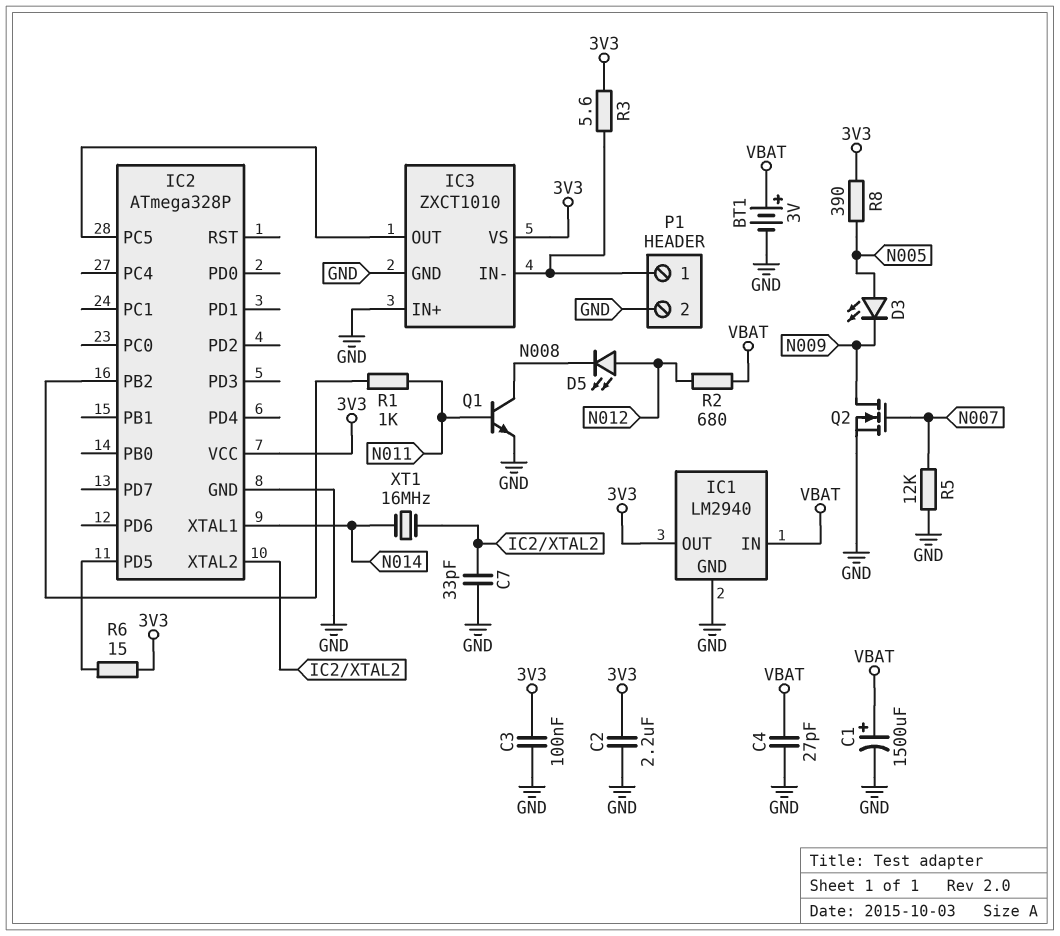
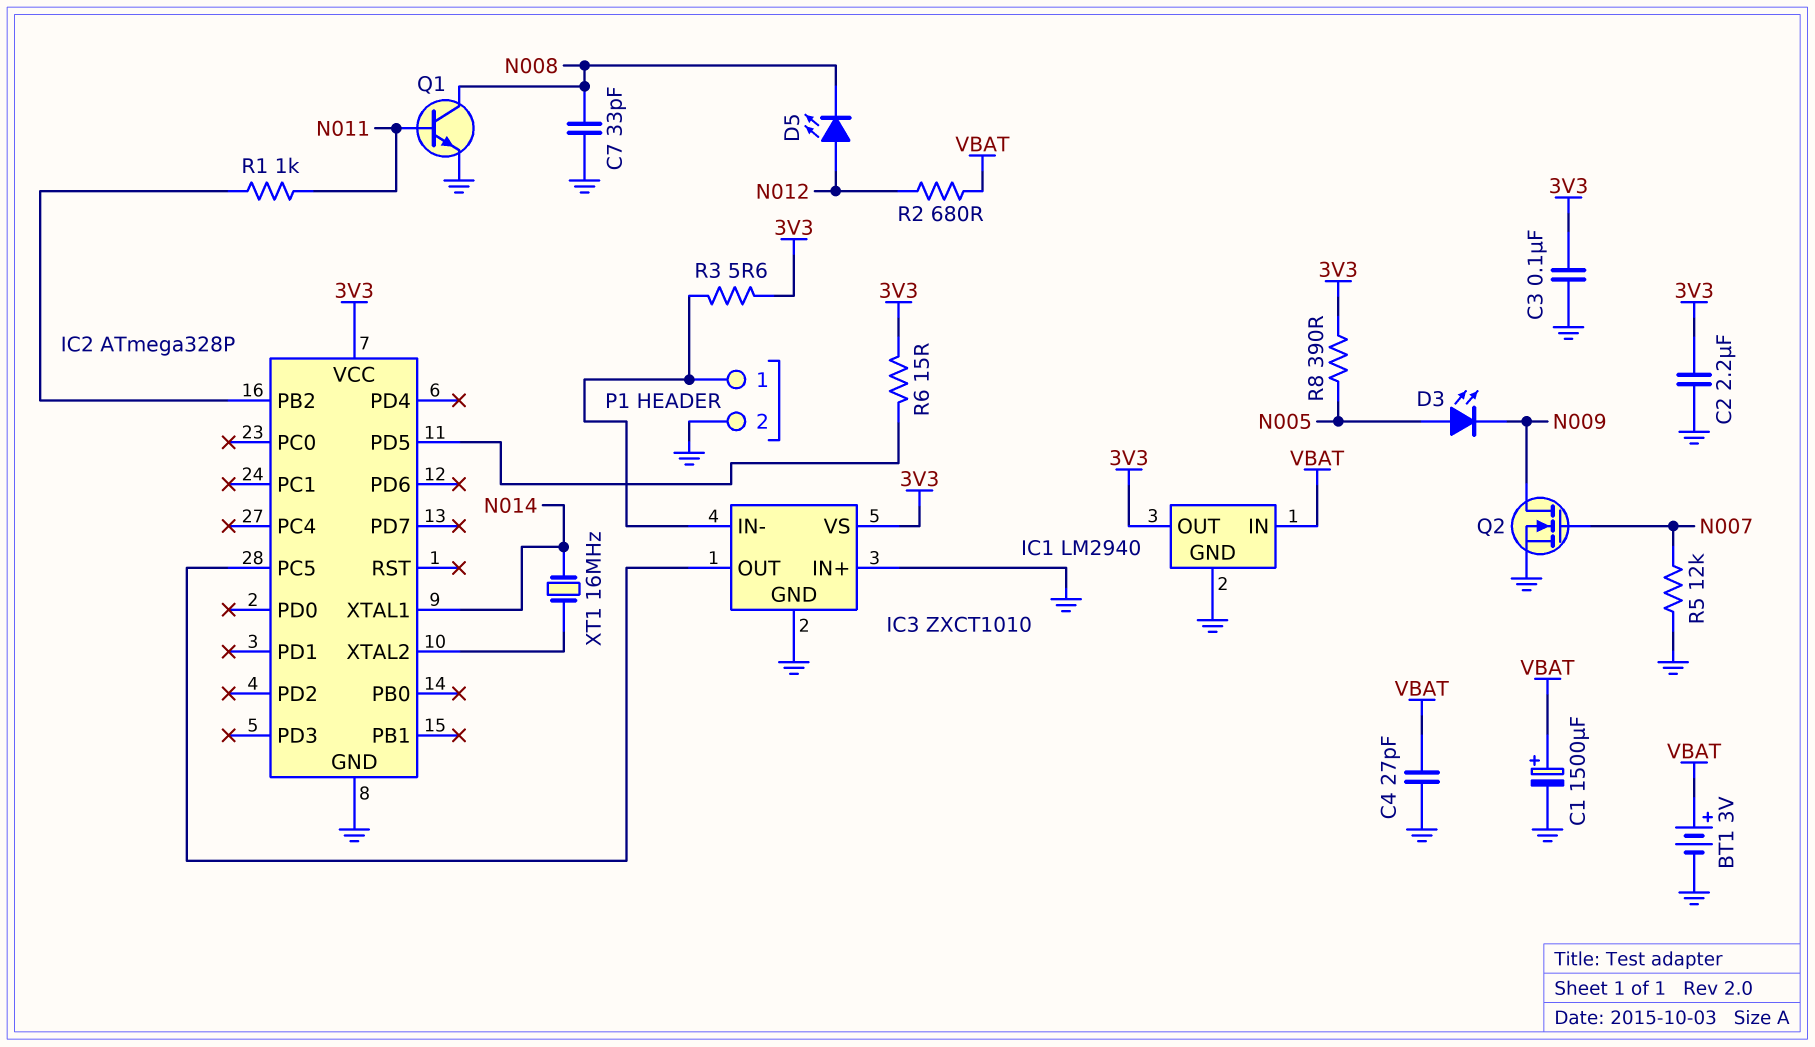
C7: 33pF (GND, IC2/XTAL2) -> 33pF (GND, N008)

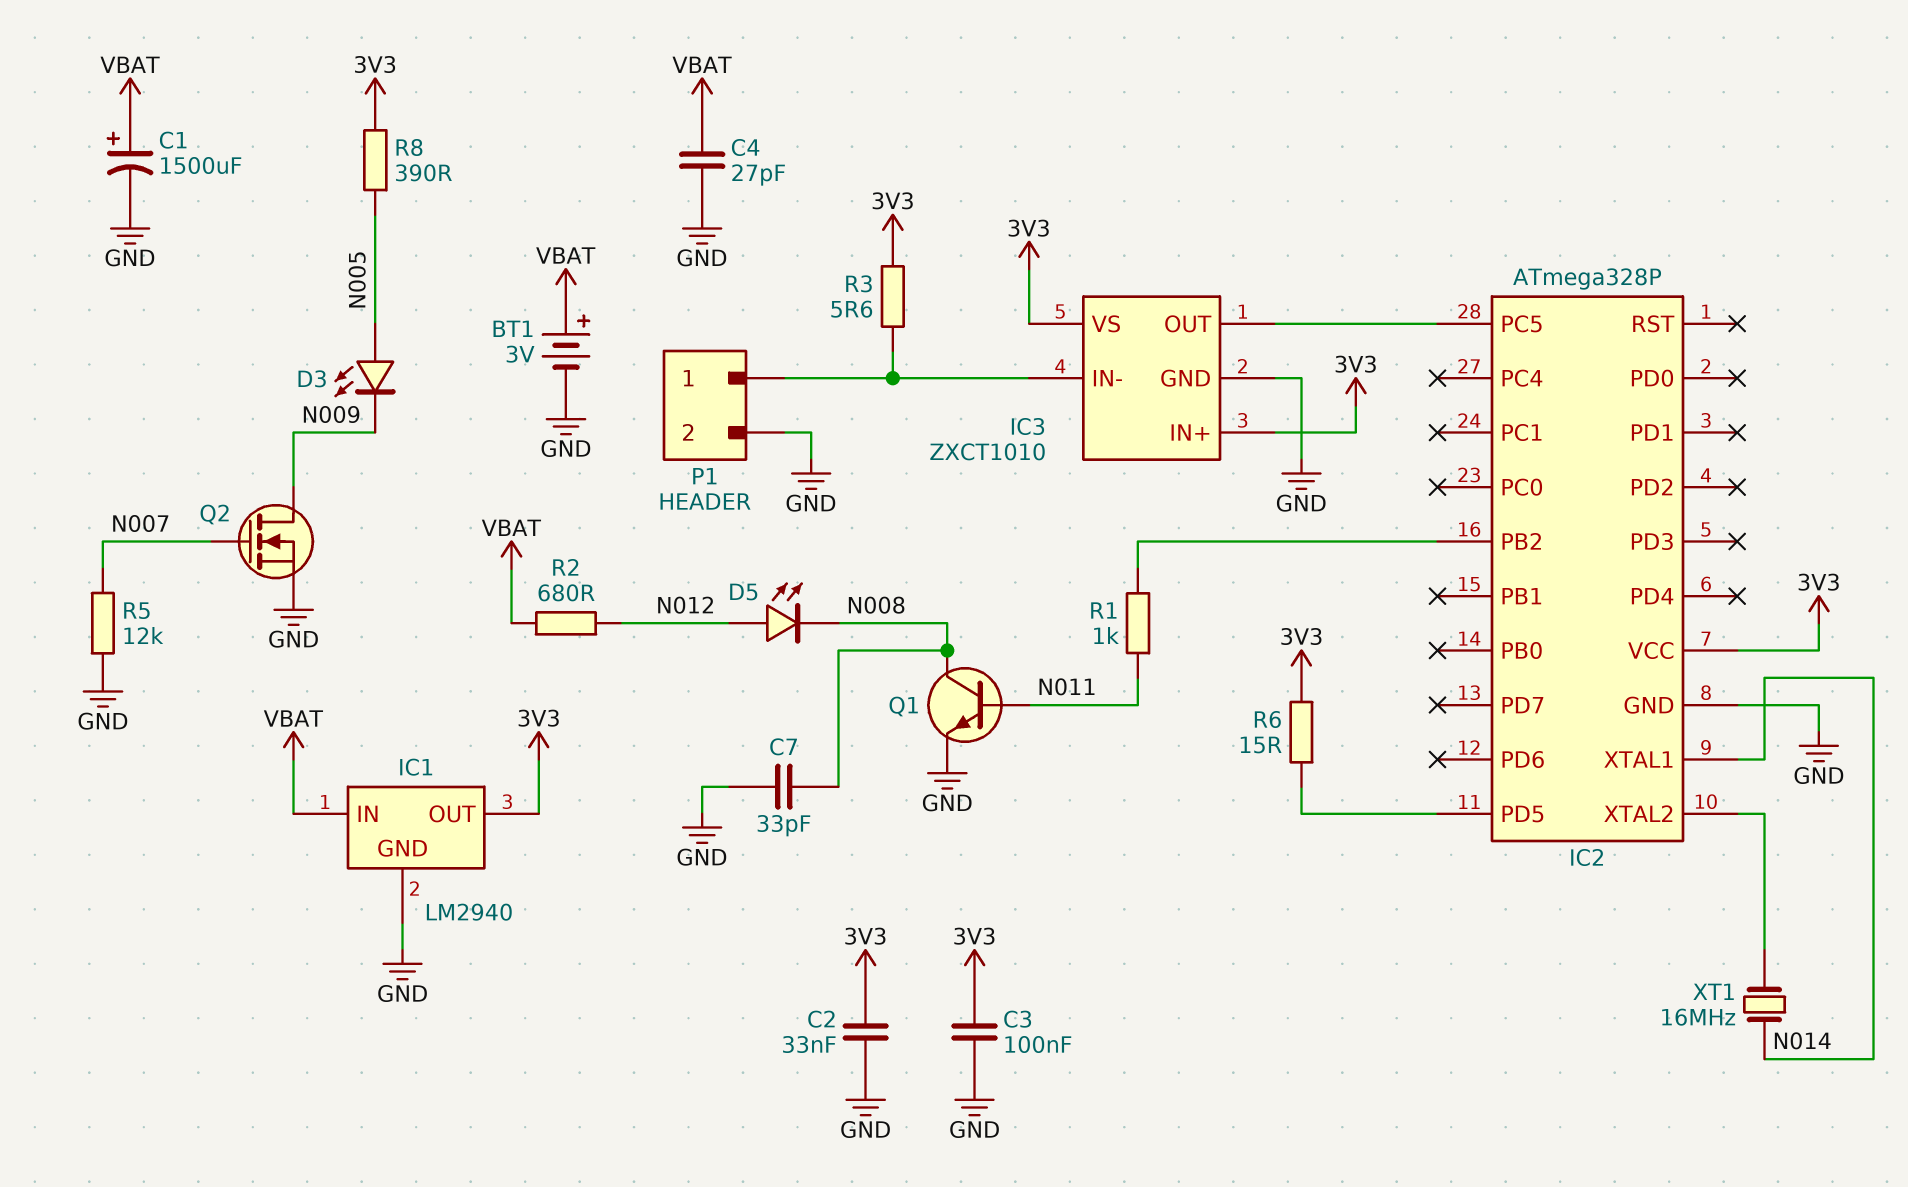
C2: 2.2uF (3V3, GND) -> 33nF (3V3, GND)
IC3 pin IN+: GND -> 3V3

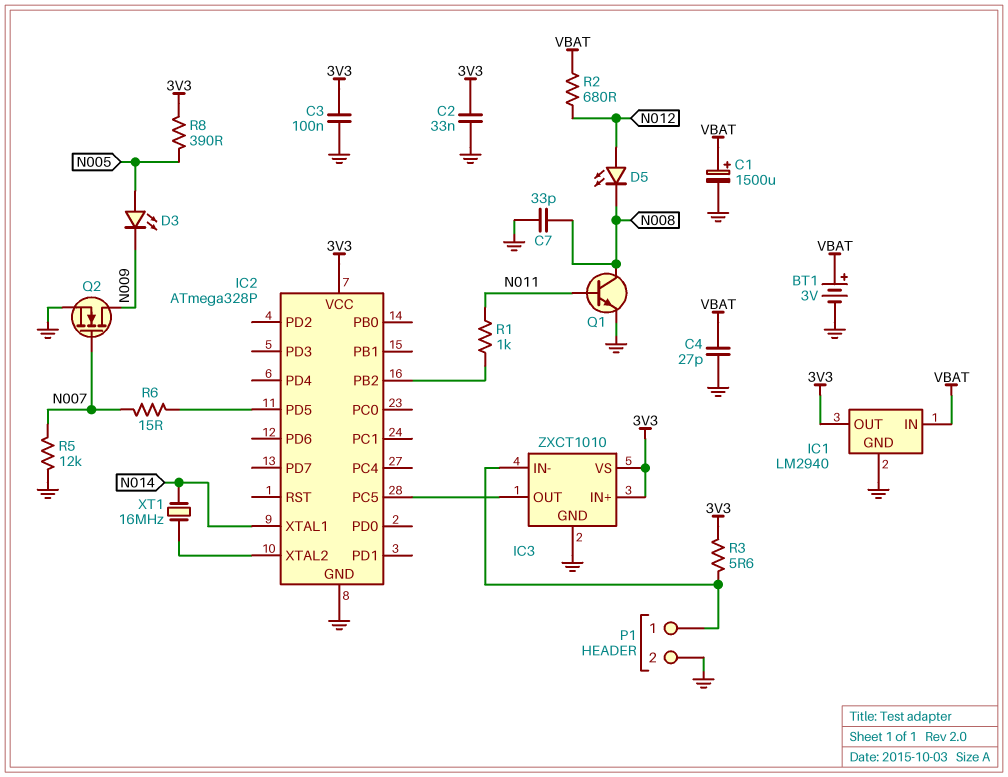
R6: 15 (3V3, IC2/PD5) -> 15 (IC2/PD5, N007)

